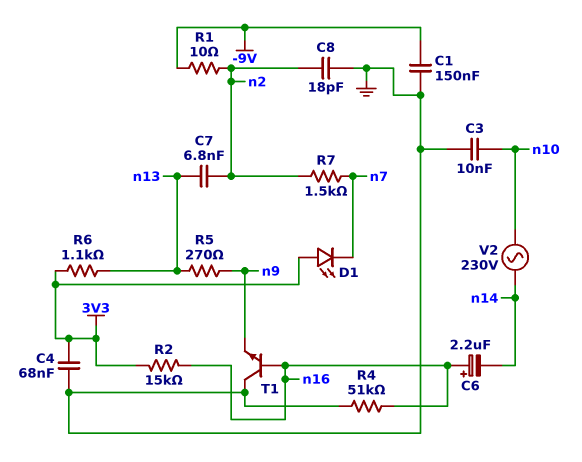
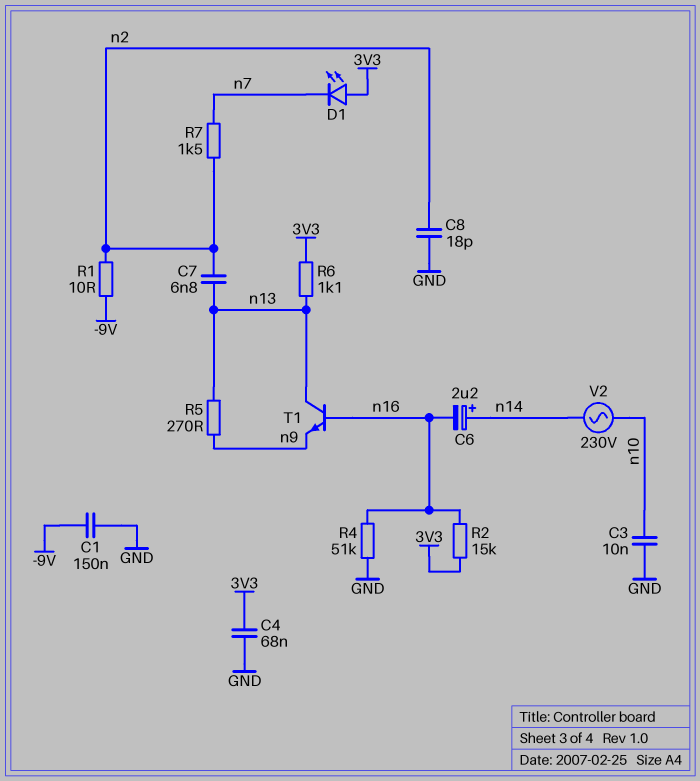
C6: 2.2uF (plus n16, minus n14) -> 2.2uF (plus n14, minus n16)
T1: NPN (B n16, C GND, E n9) -> NPN (B n16, C n13, E n9)

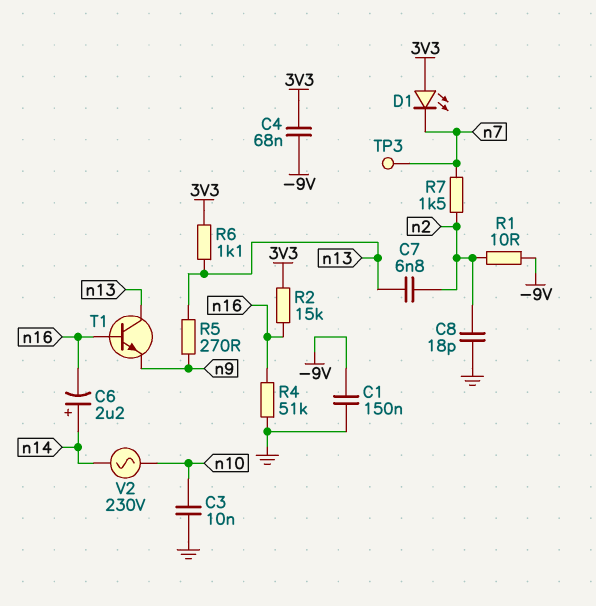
C4: 68nF (3V3, GND) -> 68nF (-9V, 3V3)
TP3: none -> test point (n7)

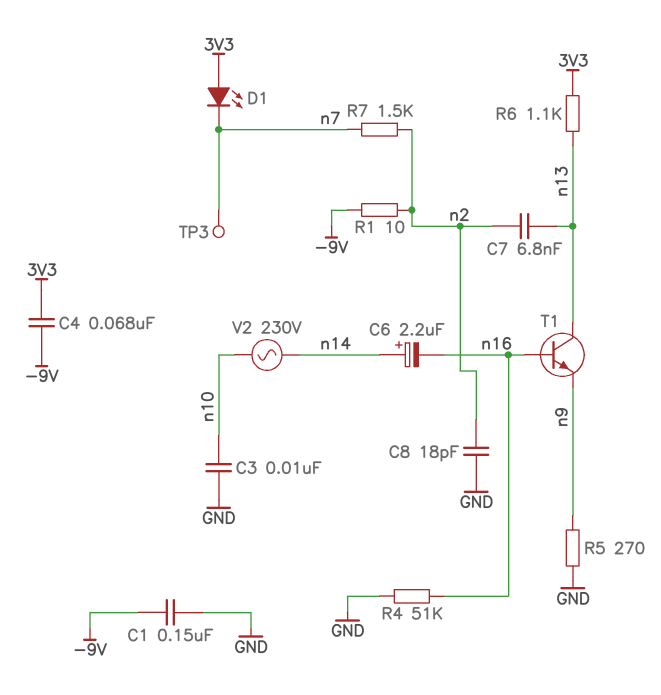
R2: 15k (3V3, n16) -> none
R5: 270 (n9, n13) -> 270 (GND, n9)

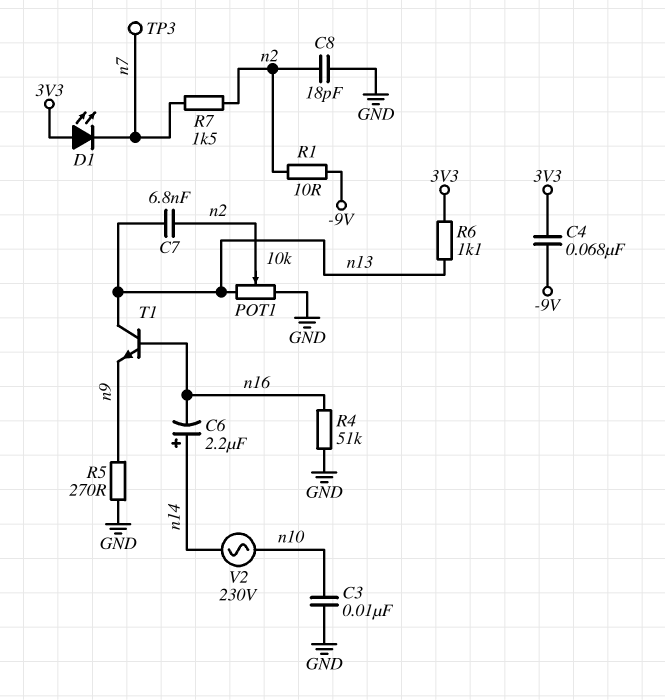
C1: 150nF (-9V, GND) -> none
POT1: none -> 10k (GND, n13, wiper n2)

